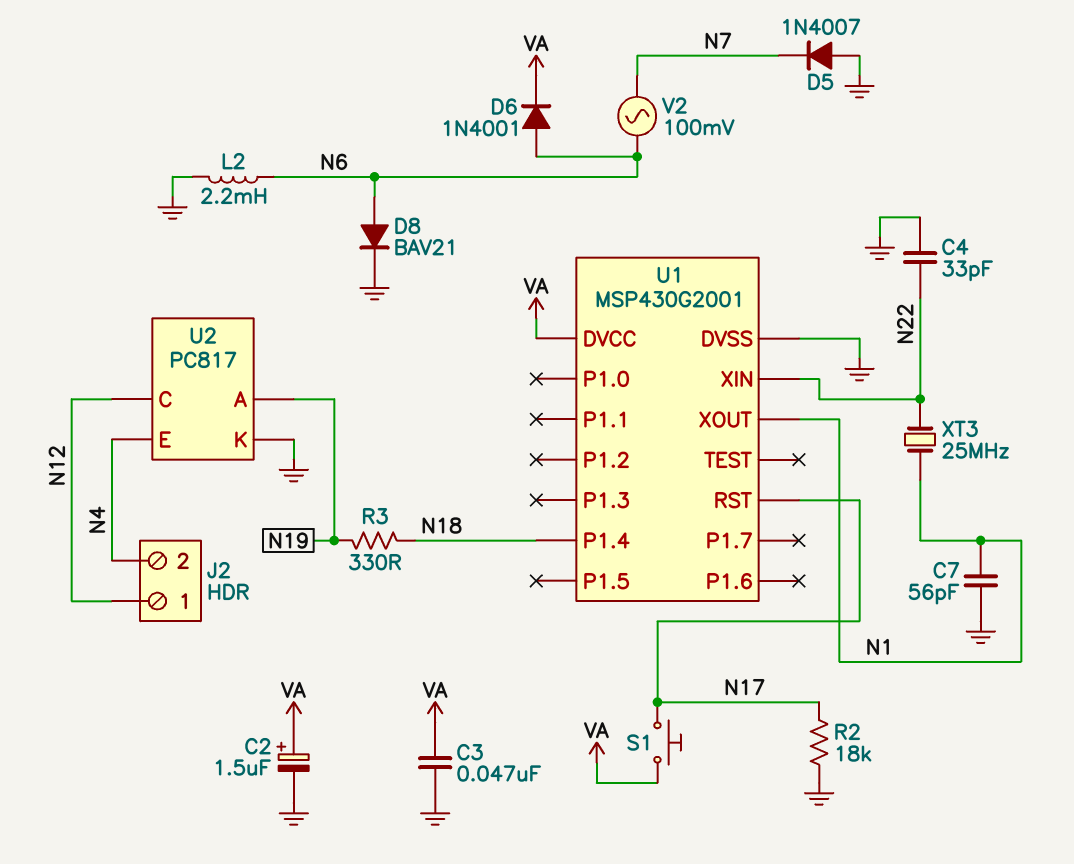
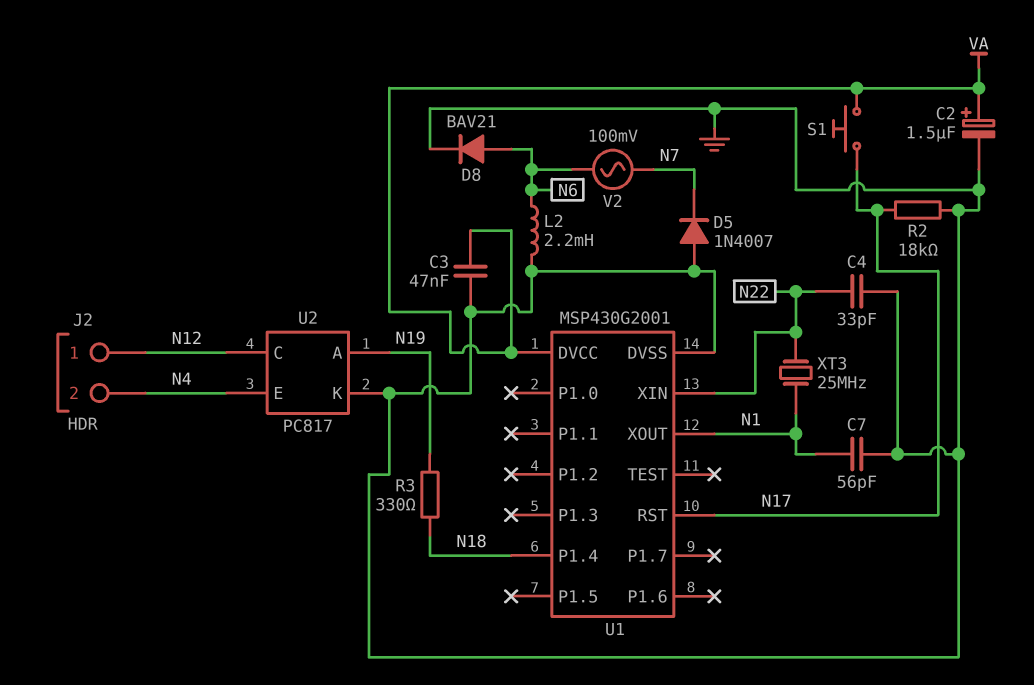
D6: diode 1N4001 (A N6, K VA) -> none

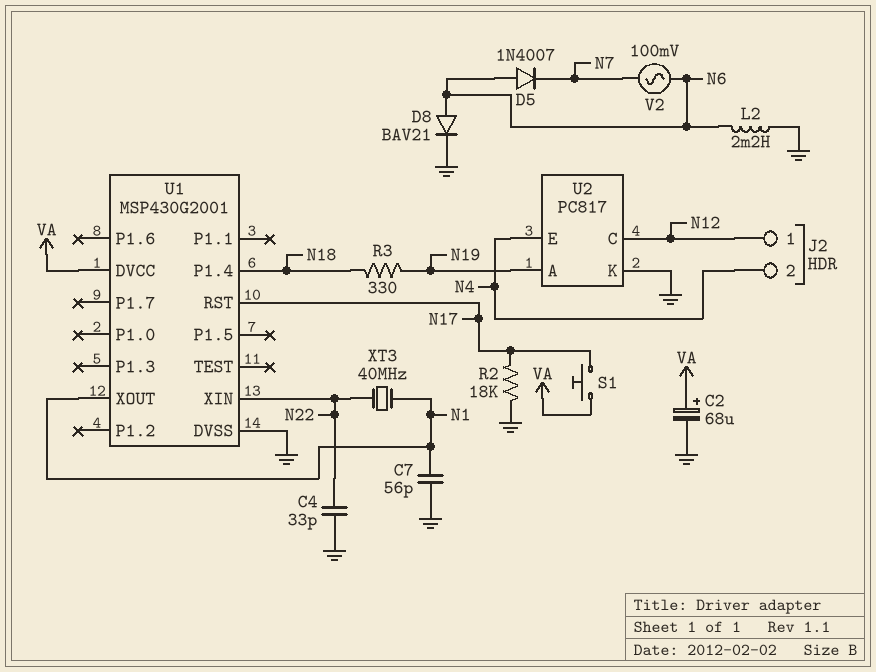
C2: 1.5uF (plus VA, minus GND) -> 68uF (plus VA, minus GND)
C3: 47nF (GND, VA) -> none
D5: diode 1N4007 (A GND, K N7) -> diode 1N4007 (A N6, K N7)
XT3: 25MHz (N1, N22) -> 40MHz (N1, N22)

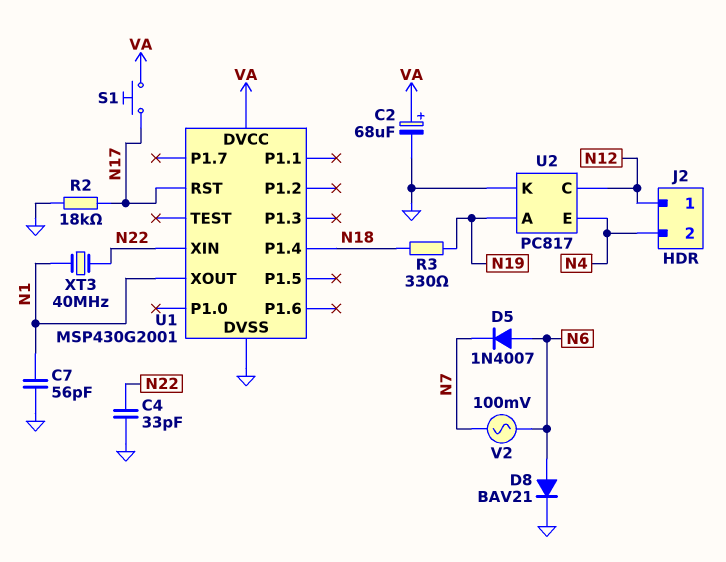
L2: 2.2mH (GND, N6) -> none

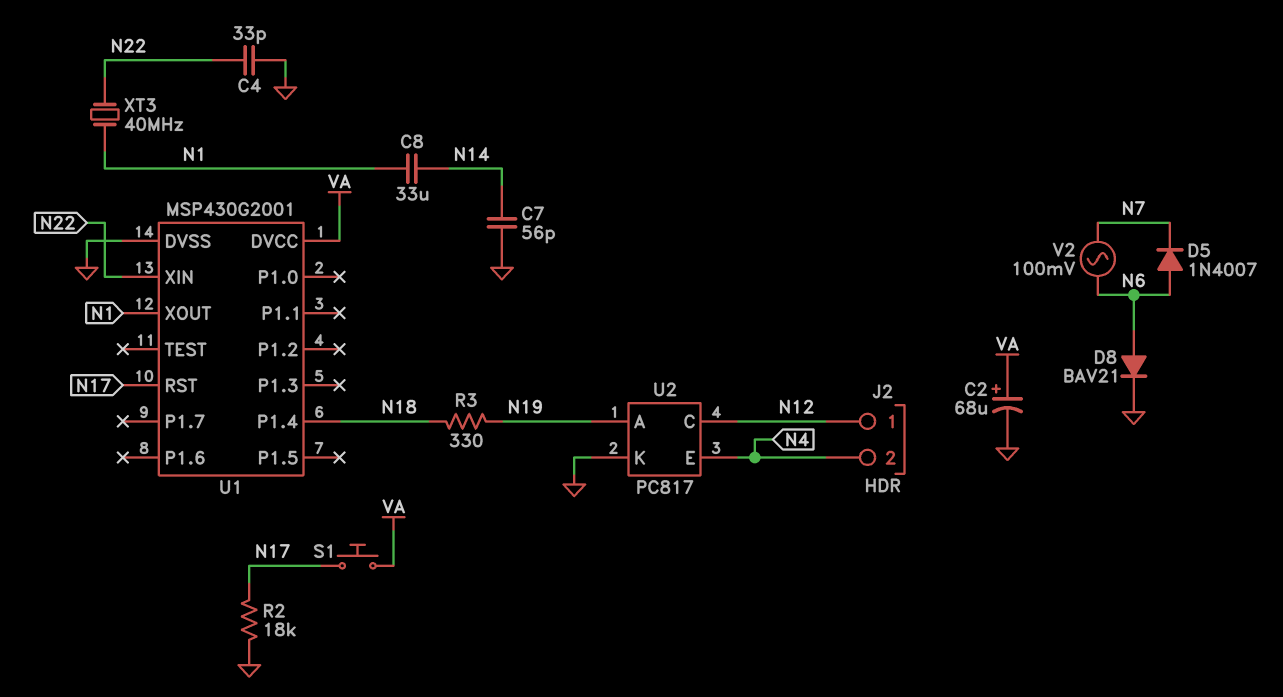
C7: 56pF (GND, N1) -> 56pF (GND, N14)
C8: none -> 33uF (N1, N14)

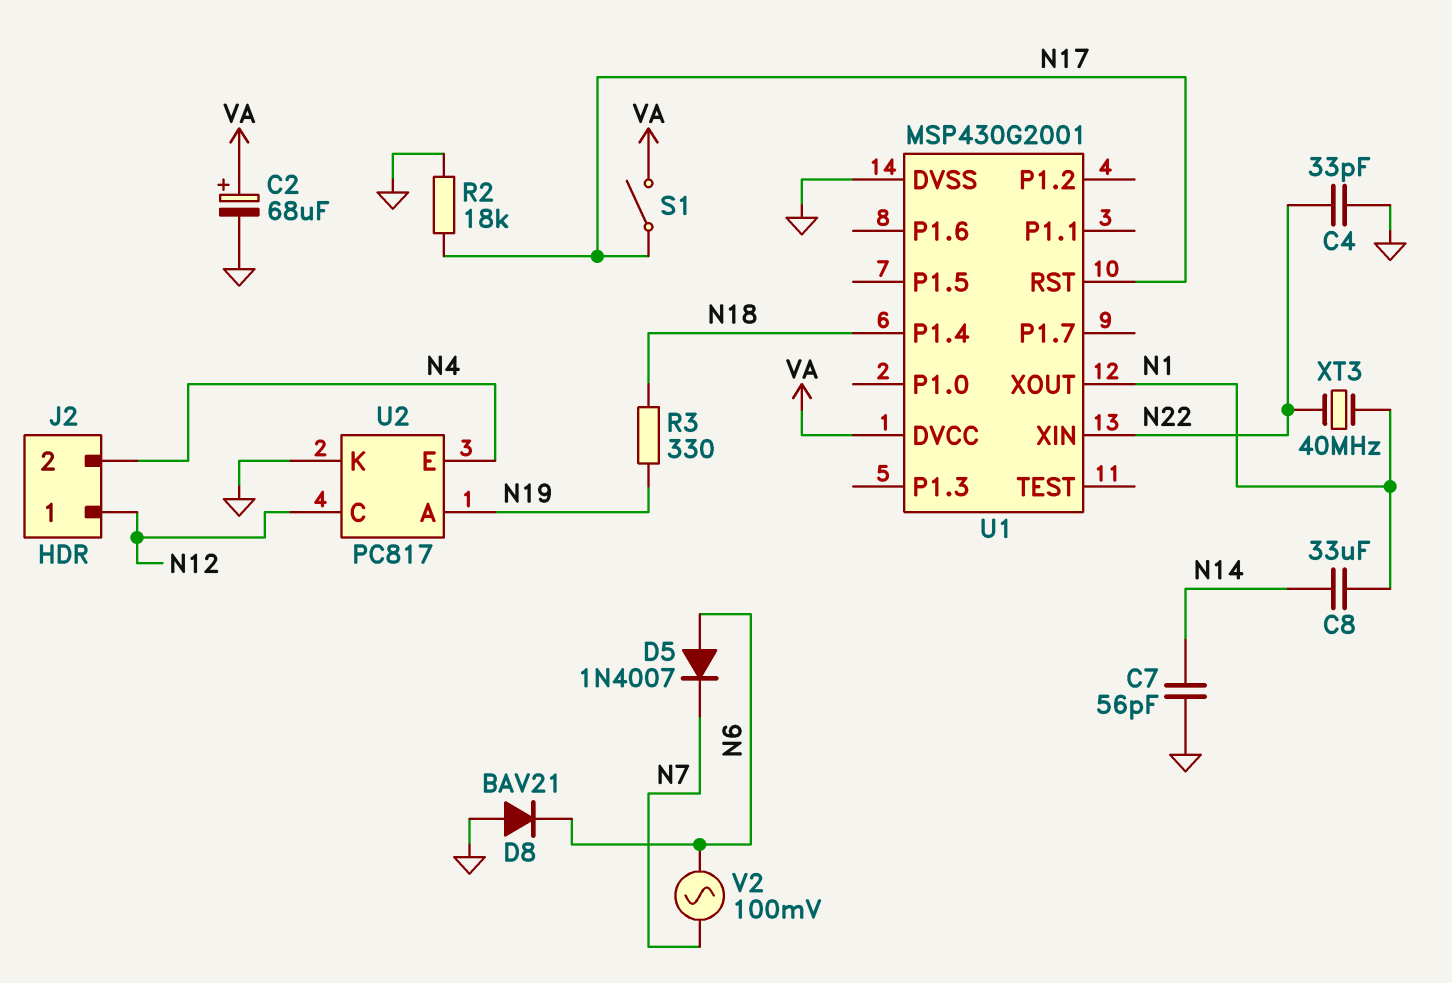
D8: diode BAV21 (A N6, K GND) -> diode BAV21 (A GND, K N6)
S1: button (N17, VA) -> switch (N17, VA)

